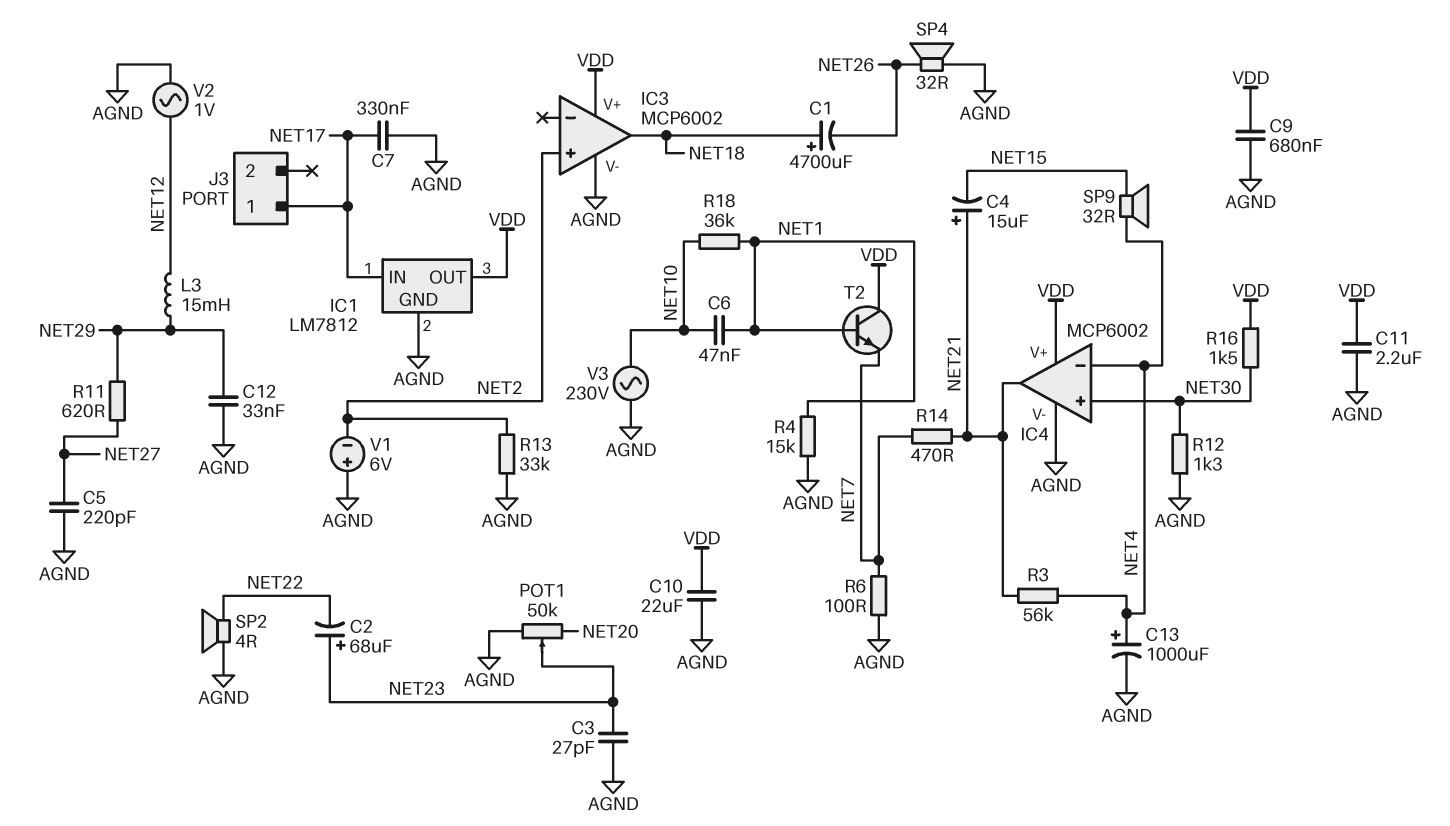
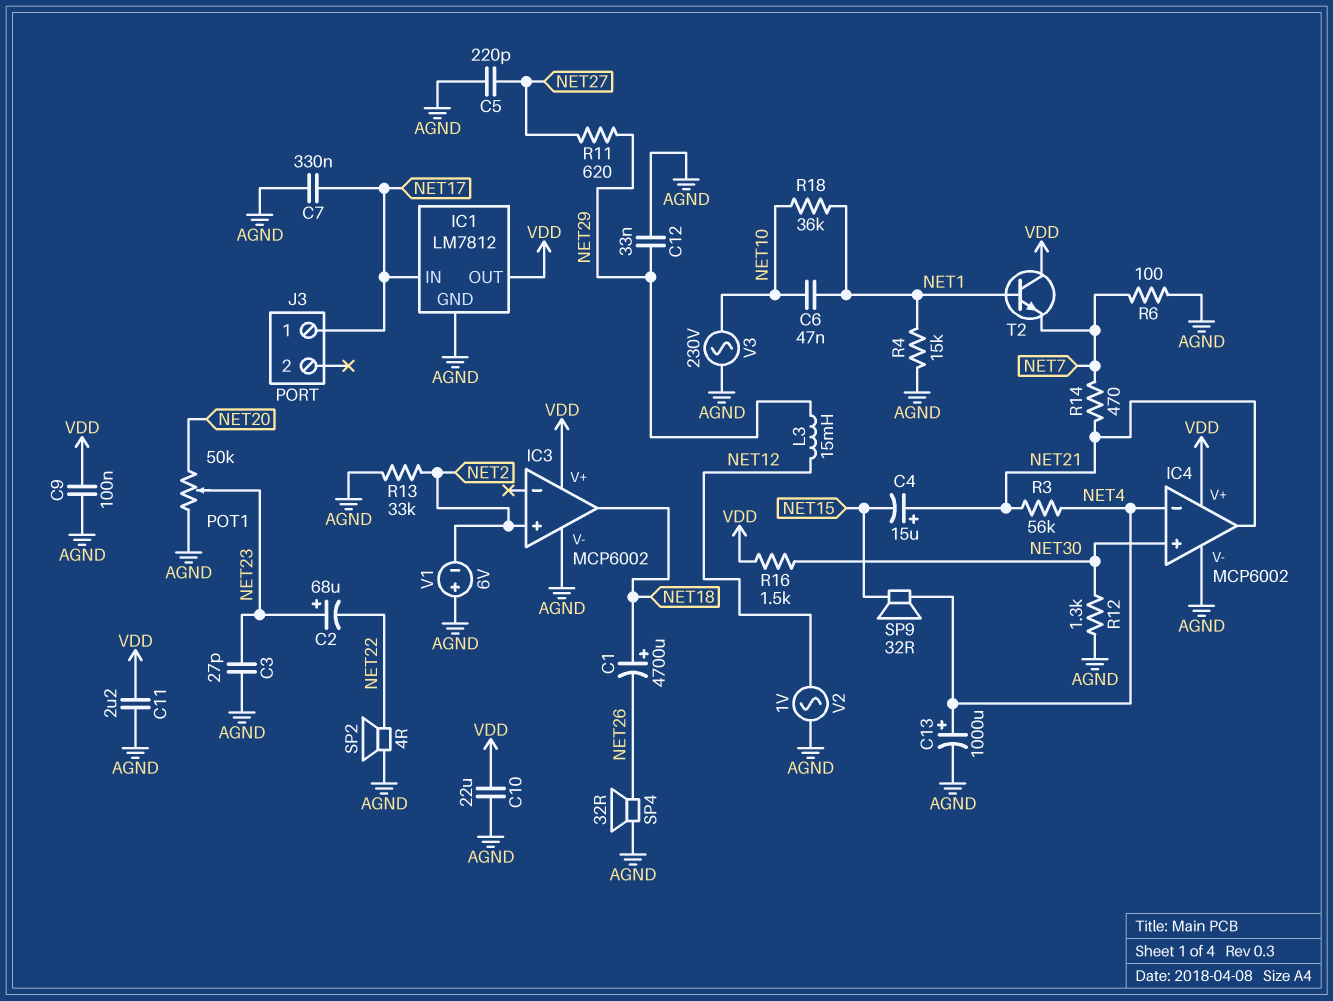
C9: 680nF (AGND, VDD) -> 100nF (AGND, VDD)

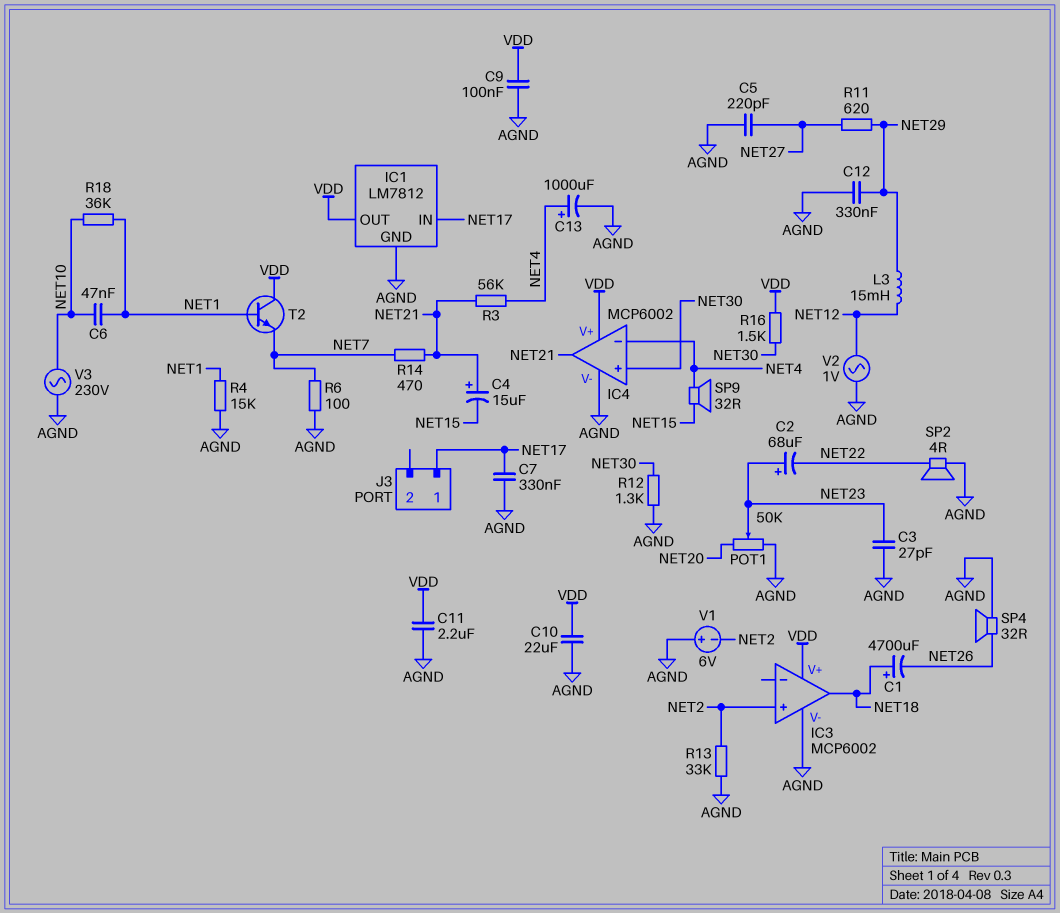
C12: 33nF (AGND, NET29) -> 330nF (AGND, NET29)

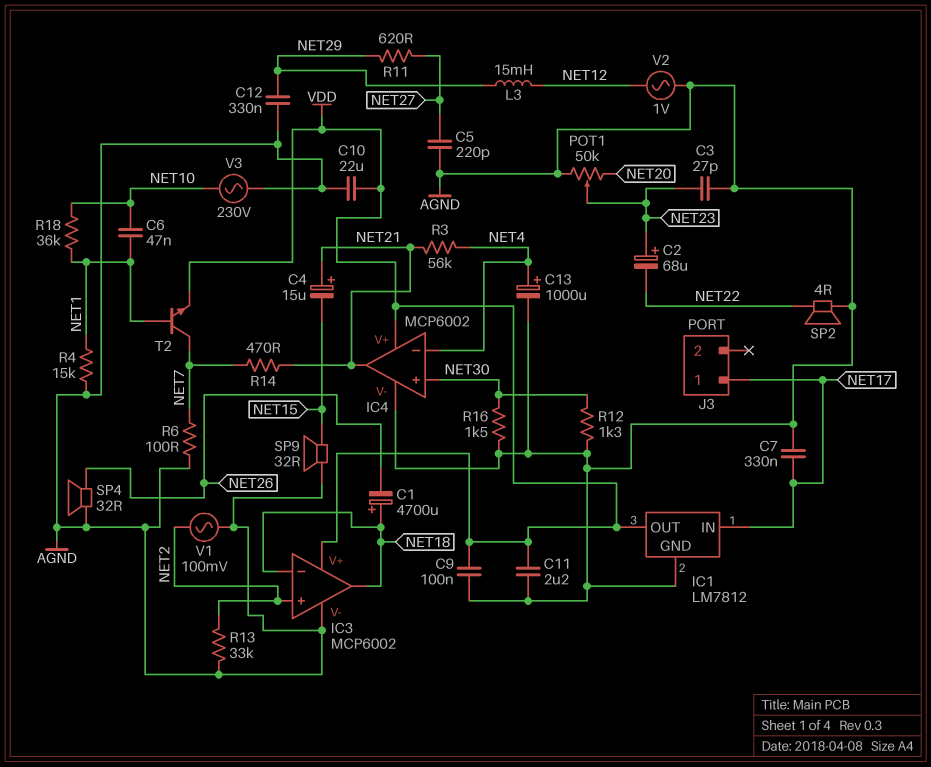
IC3 pin in-: none -> NET18
R16: 1.5k (NET30, VDD) -> 1.5k (AGND, NET30)
SP9: speaker 32R (NET4, NET15) -> speaker 32R (AGND, NET15)
T2: NPN (B NET1, C VDD, E NET7) -> NPN (B NET1, C NET7, E VDD)
V1: 6V (plus AGND, minus NET2) -> AC 100mV (AGND, NET2)

